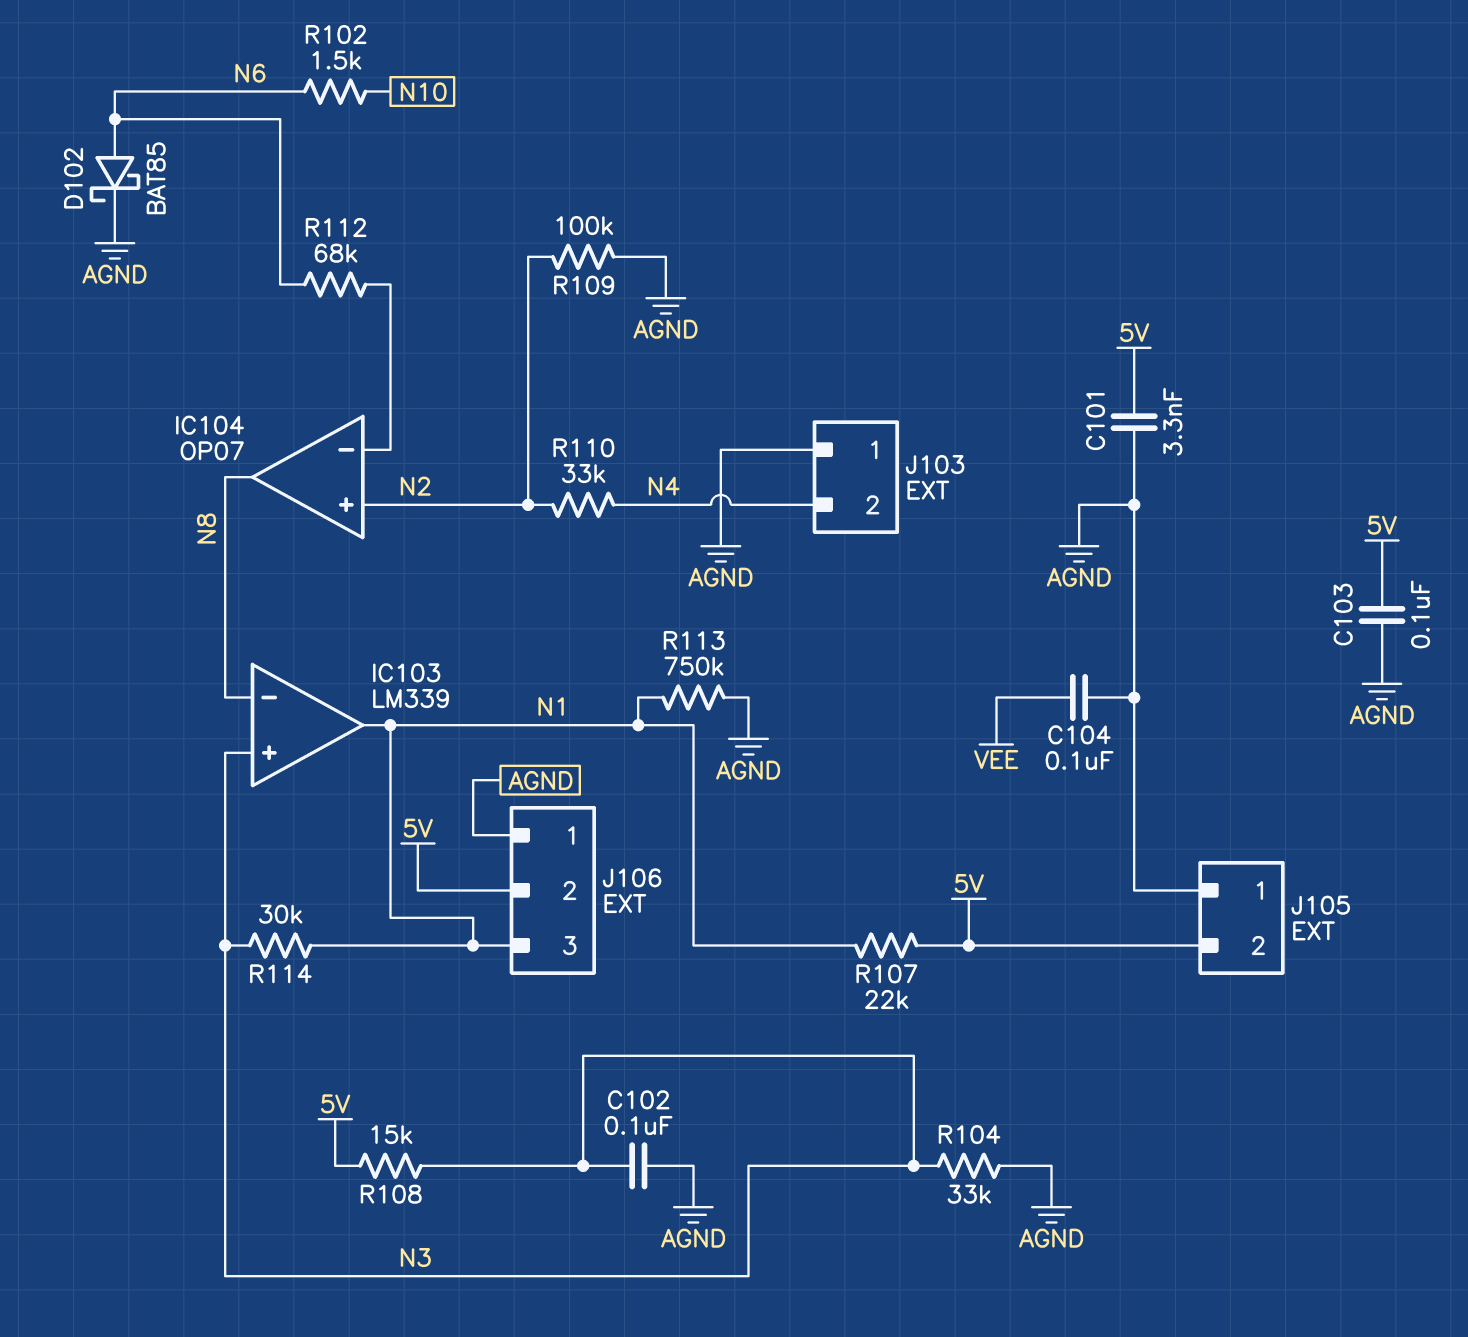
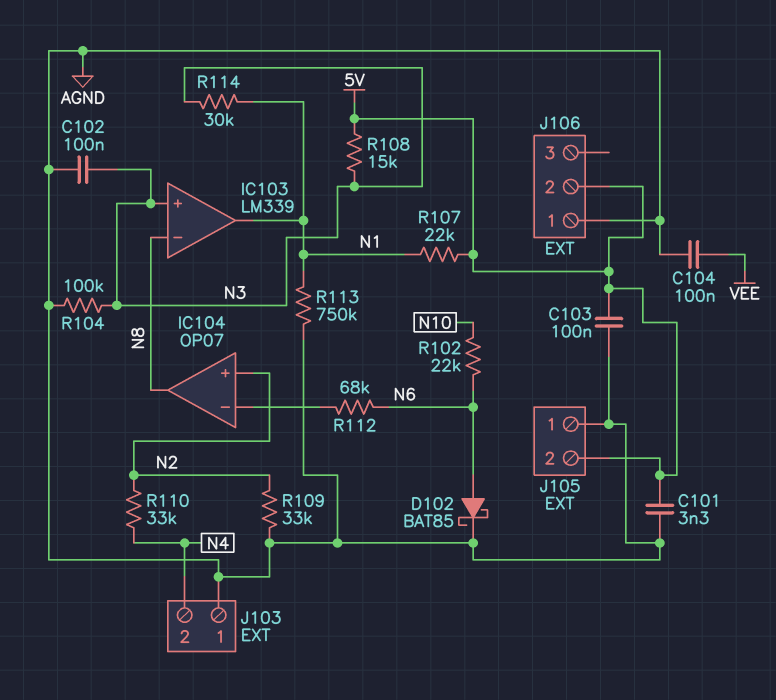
J106 pin 3: N1 -> none
R102: 1.5k (N6, N10) -> 22k (N6, N10)
R104: 33k (AGND, N3) -> 100k (AGND, N3)
R109: 100k (AGND, N2) -> 33k (AGND, N2)

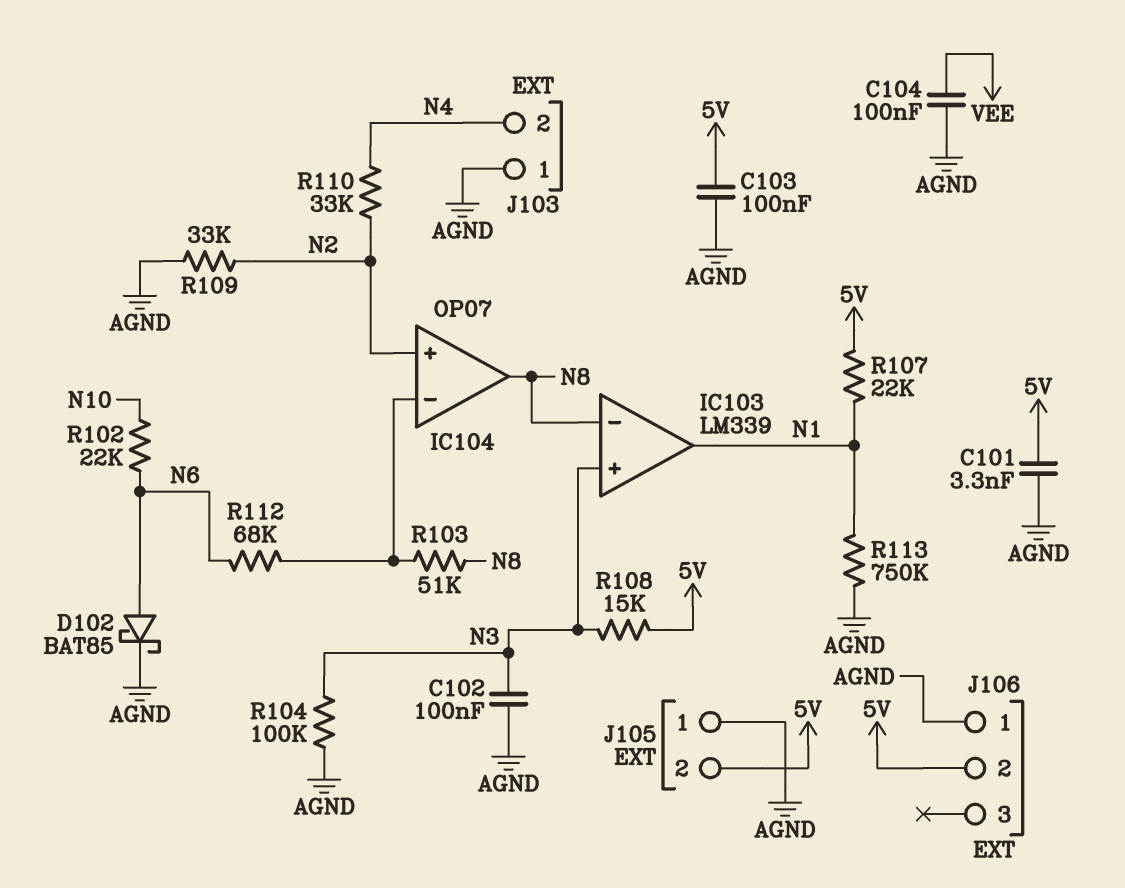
R103: none -> 51k (IC104/in-, N8)
R114: 30k (N1, N3) -> none

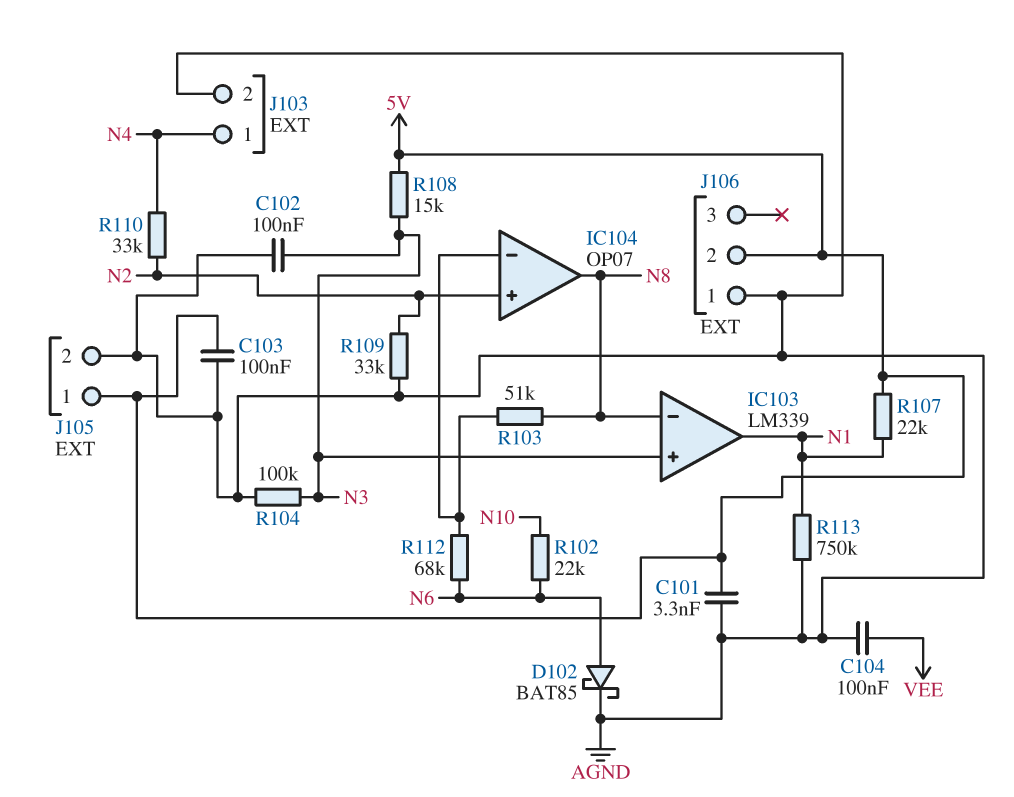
J103 pin 1: AGND -> N4
J103 pin 2: N4 -> AGND
J105 pin 1: AGND -> 5V
J105 pin 2: 5V -> AGND

